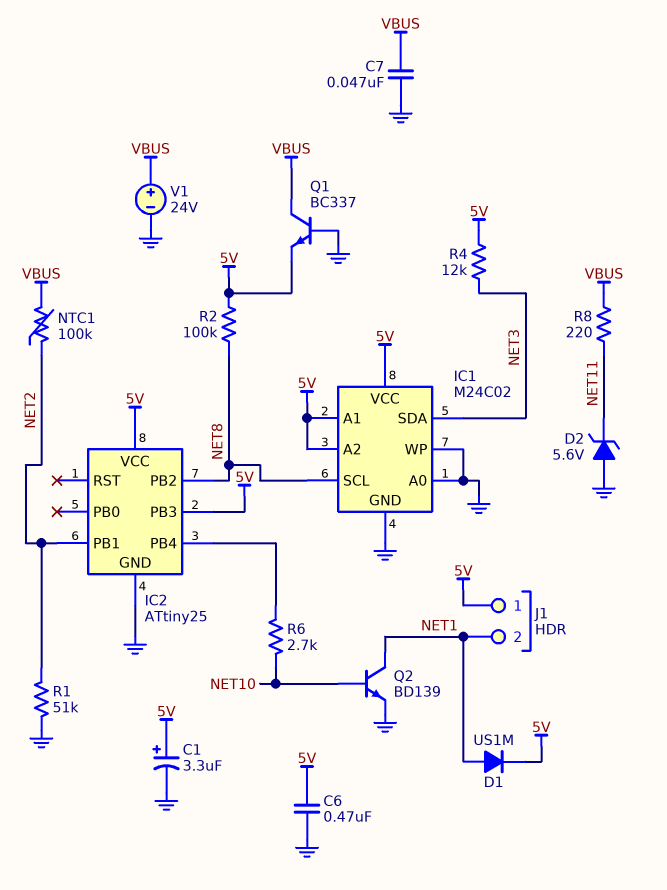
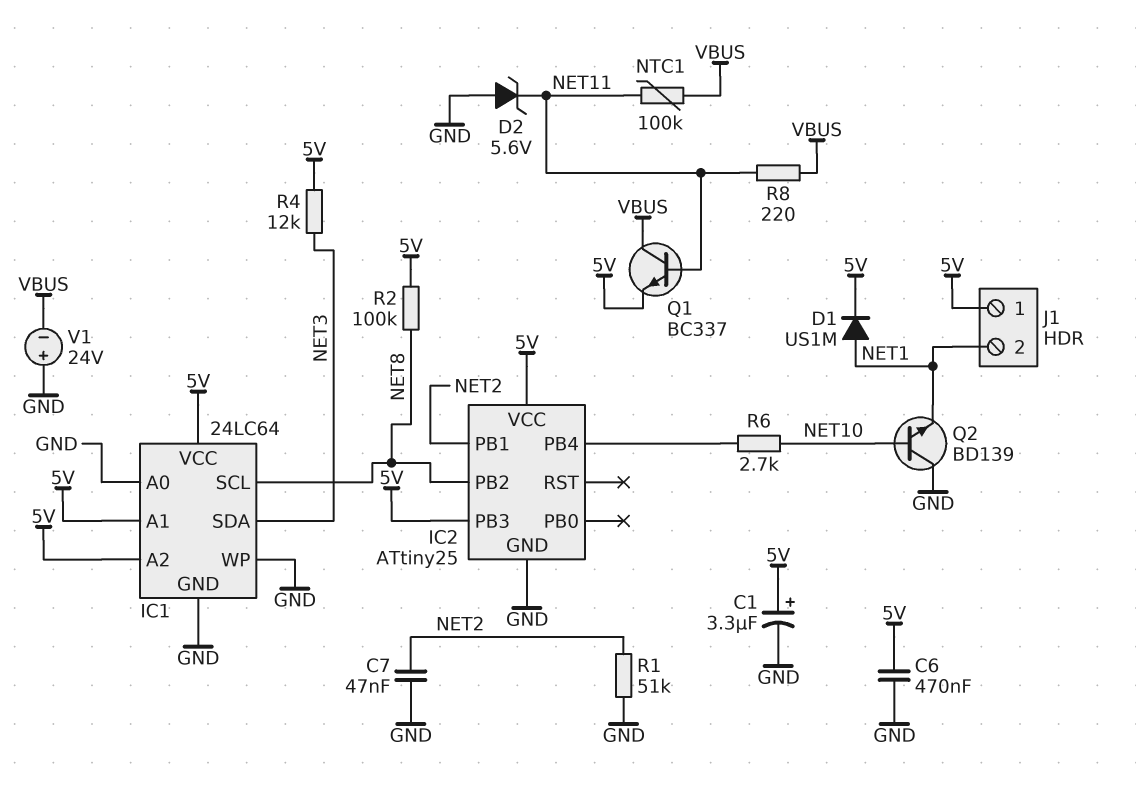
C7: 47nF (GND, VBUS) -> 47nF (GND, NET2)
IC1: M24C02 -> 24LC64
NTC1: 100k (NET2, VBUS) -> 100k (NET11, VBUS)
Q1: NPN BC337 (B GND, C VBUS, E 5V) -> NPN BC337 (B NET11, C VBUS, E 5V)
Q2: NPN BD139 (B NET10, C NET1, E GND) -> NPN BD139 (B NET10, C GND, E NET1)
V1: 24V (plus VBUS, minus GND) -> 24V (plus GND, minus VBUS)

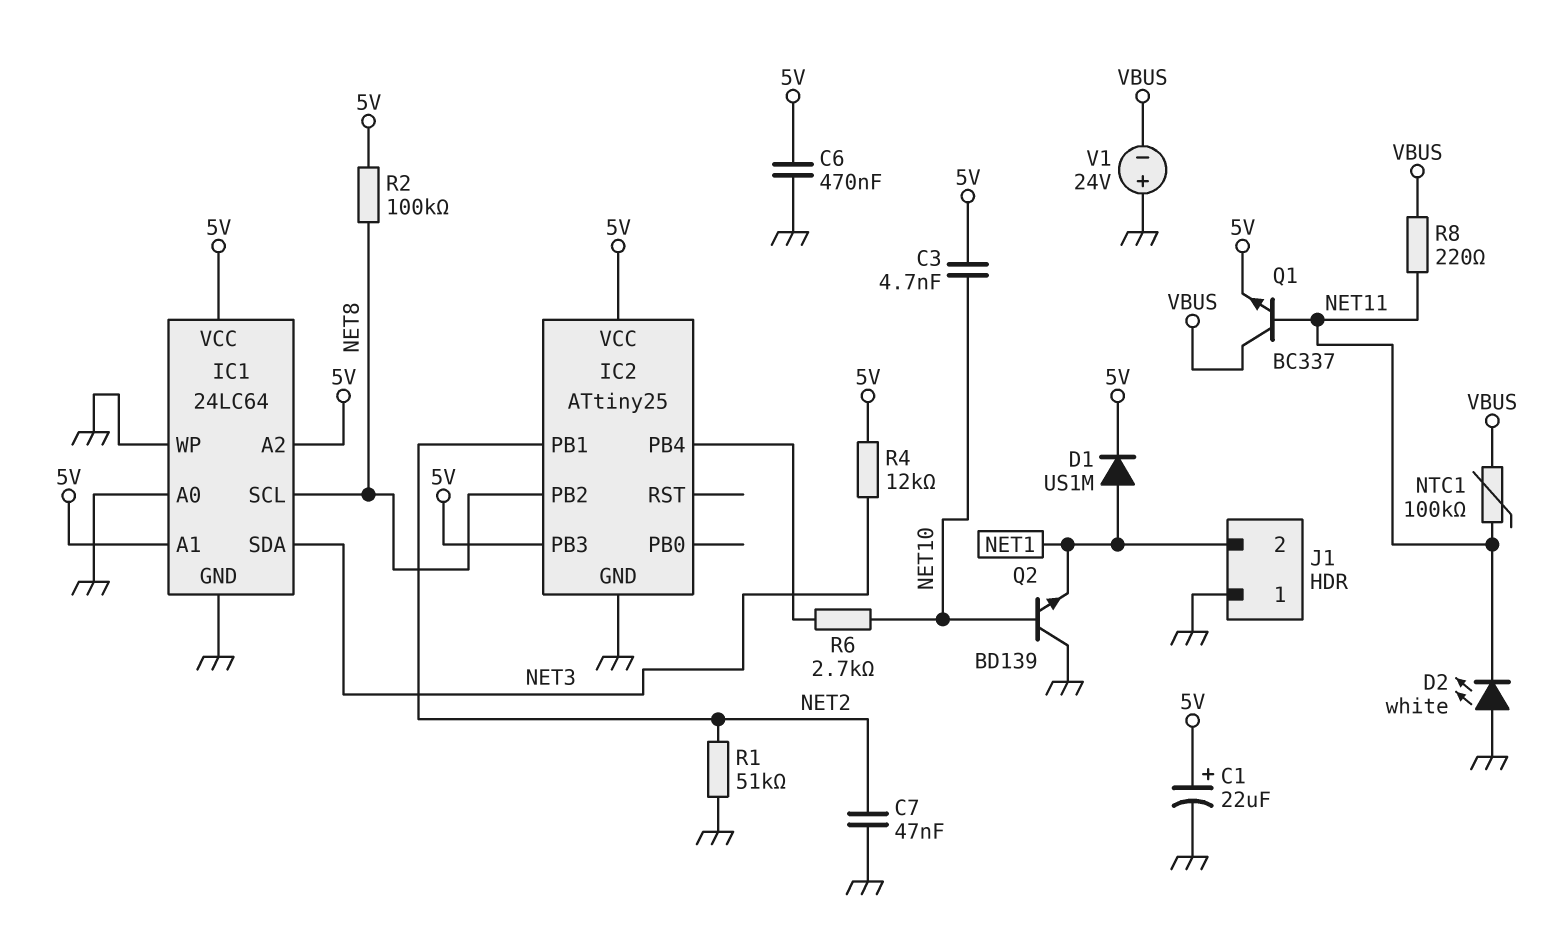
C1: 3.3uF (plus 5V, minus GND) -> 22uF (plus 5V, minus GND)
C3: none -> 4.7nF (5V, NET10)
D2: zener 5.6V (A GND, K NET11) -> LED white (A GND, K NET11)
J1 pin 1: 5V -> GND

